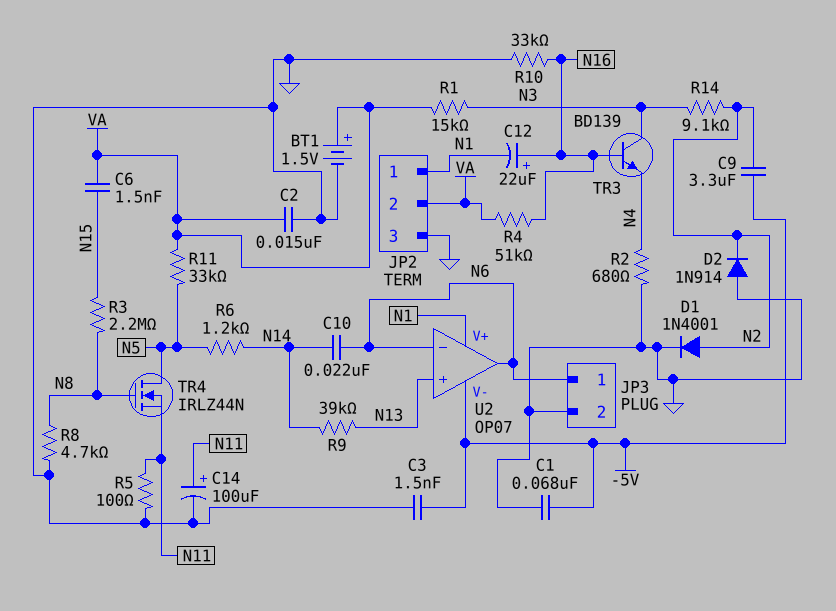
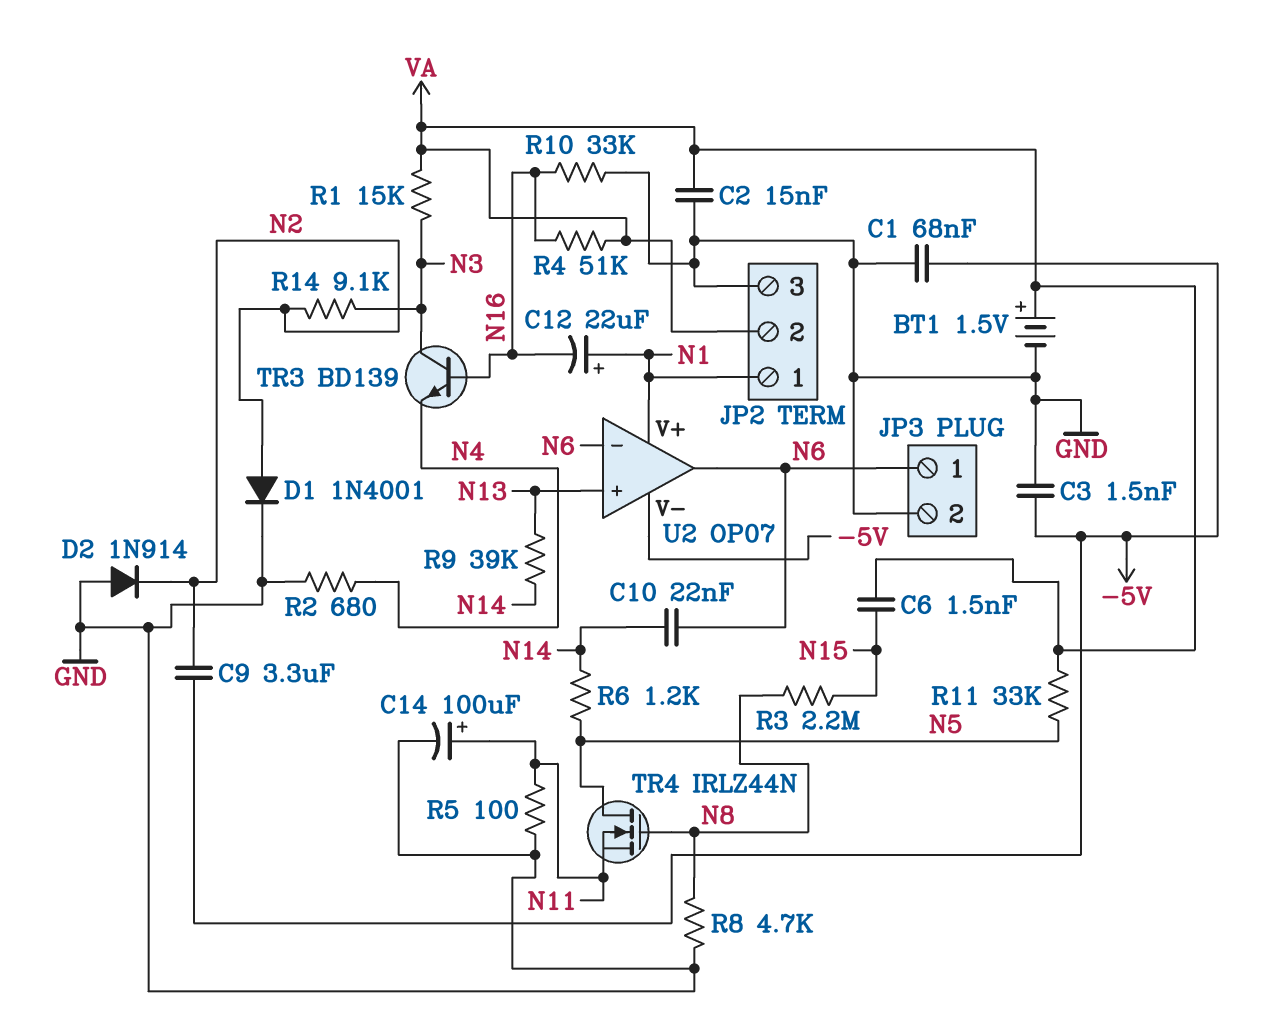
C12: 22uF (plus N16, minus N1) -> 22uF (plus N1, minus N16)

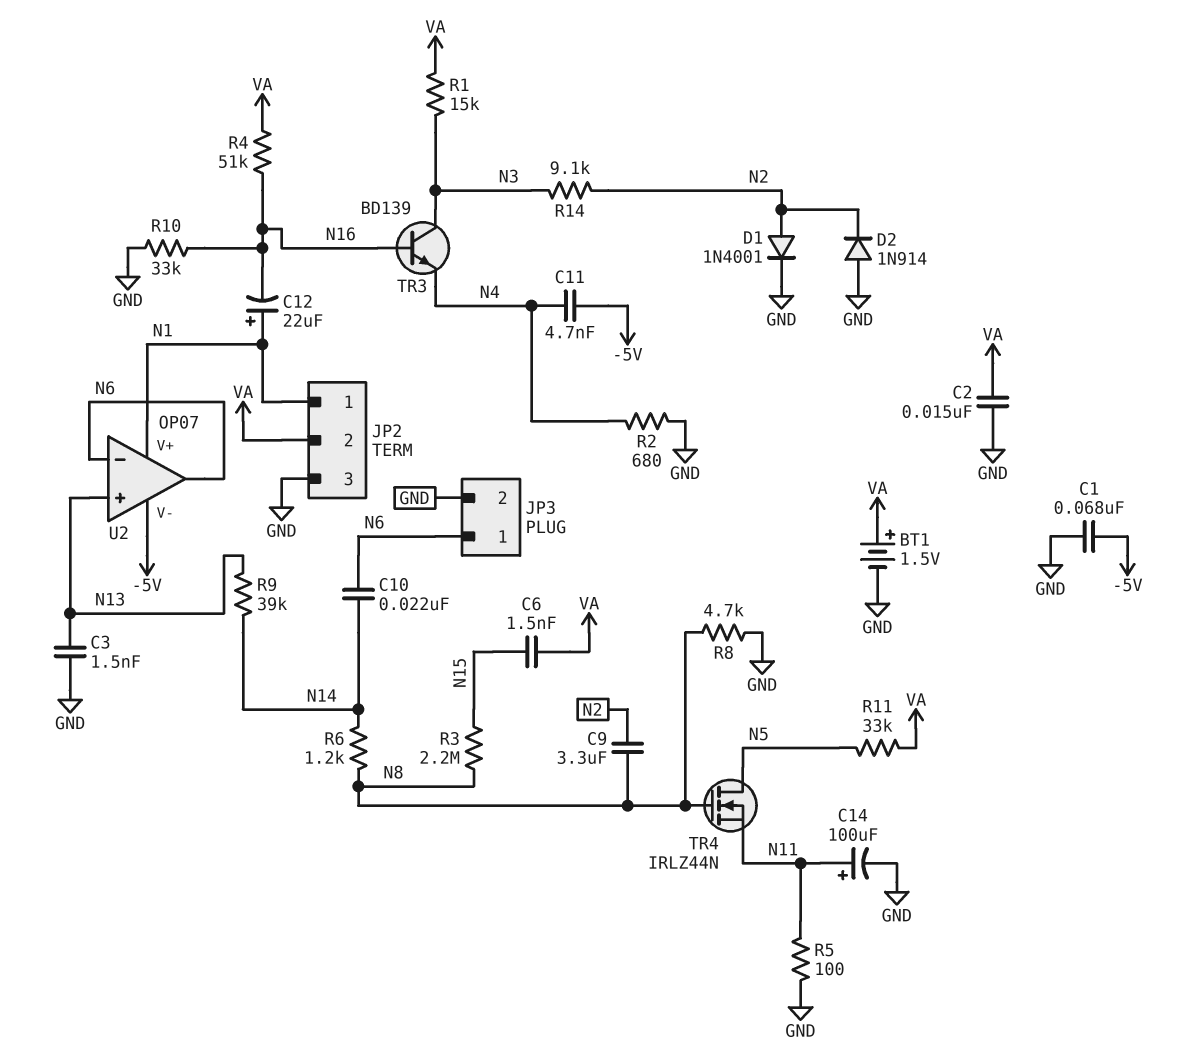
C3: 1.5nF (-5V, GND) -> 1.5nF (GND, N13)
C9: 3.3uF (-5V, N2) -> 3.3uF (N2, N8)
C11: none -> 4.7nF (-5V, N4)
R6: 1.2k (N5, N14) -> 1.2k (N8, N14)

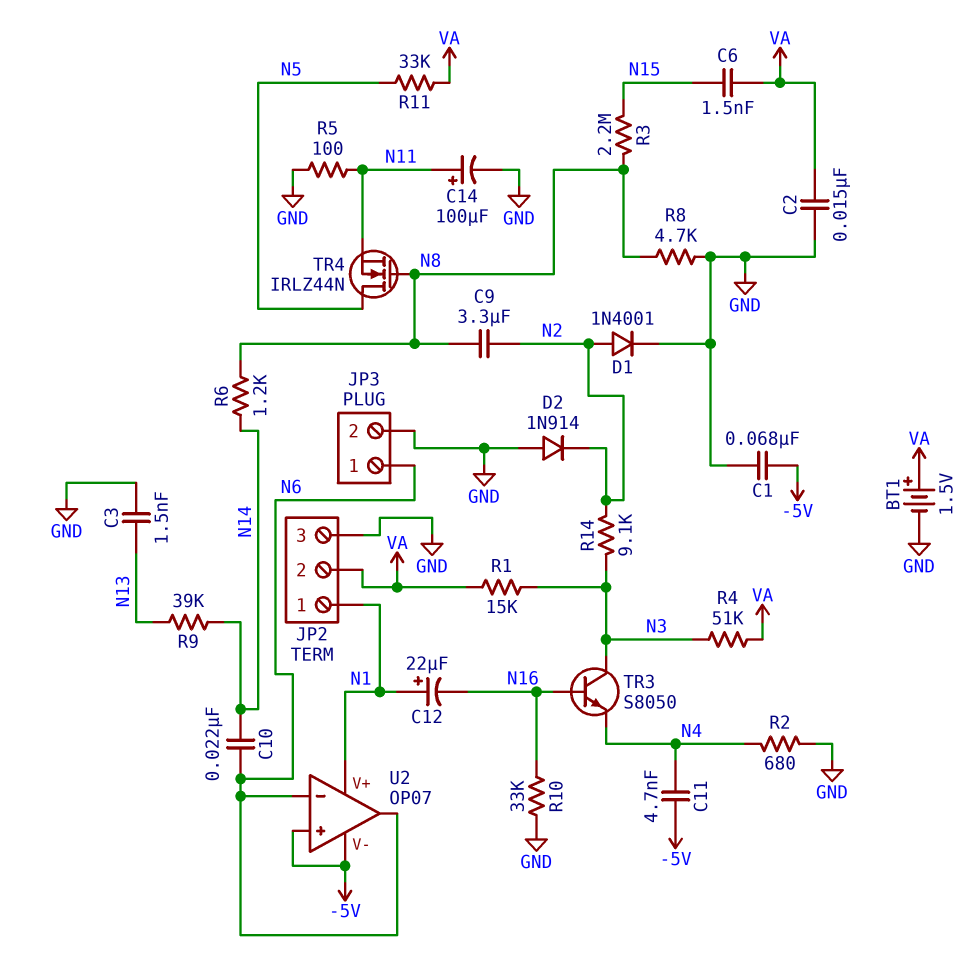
R4: 51k (N16, VA) -> 51k (N3, VA)
TR3: NPN BD139 (B N16, C N3, E N4) -> NPN S8050 (B N16, C N3, E N4)
U2 pin in+: N13 -> -5V

